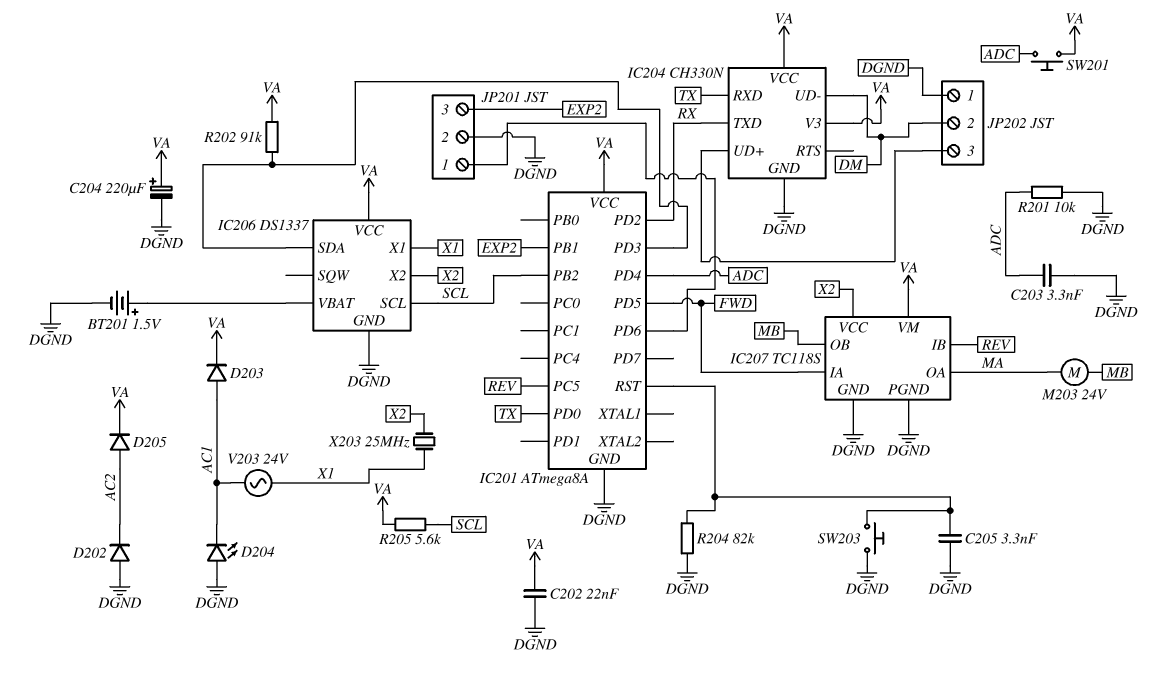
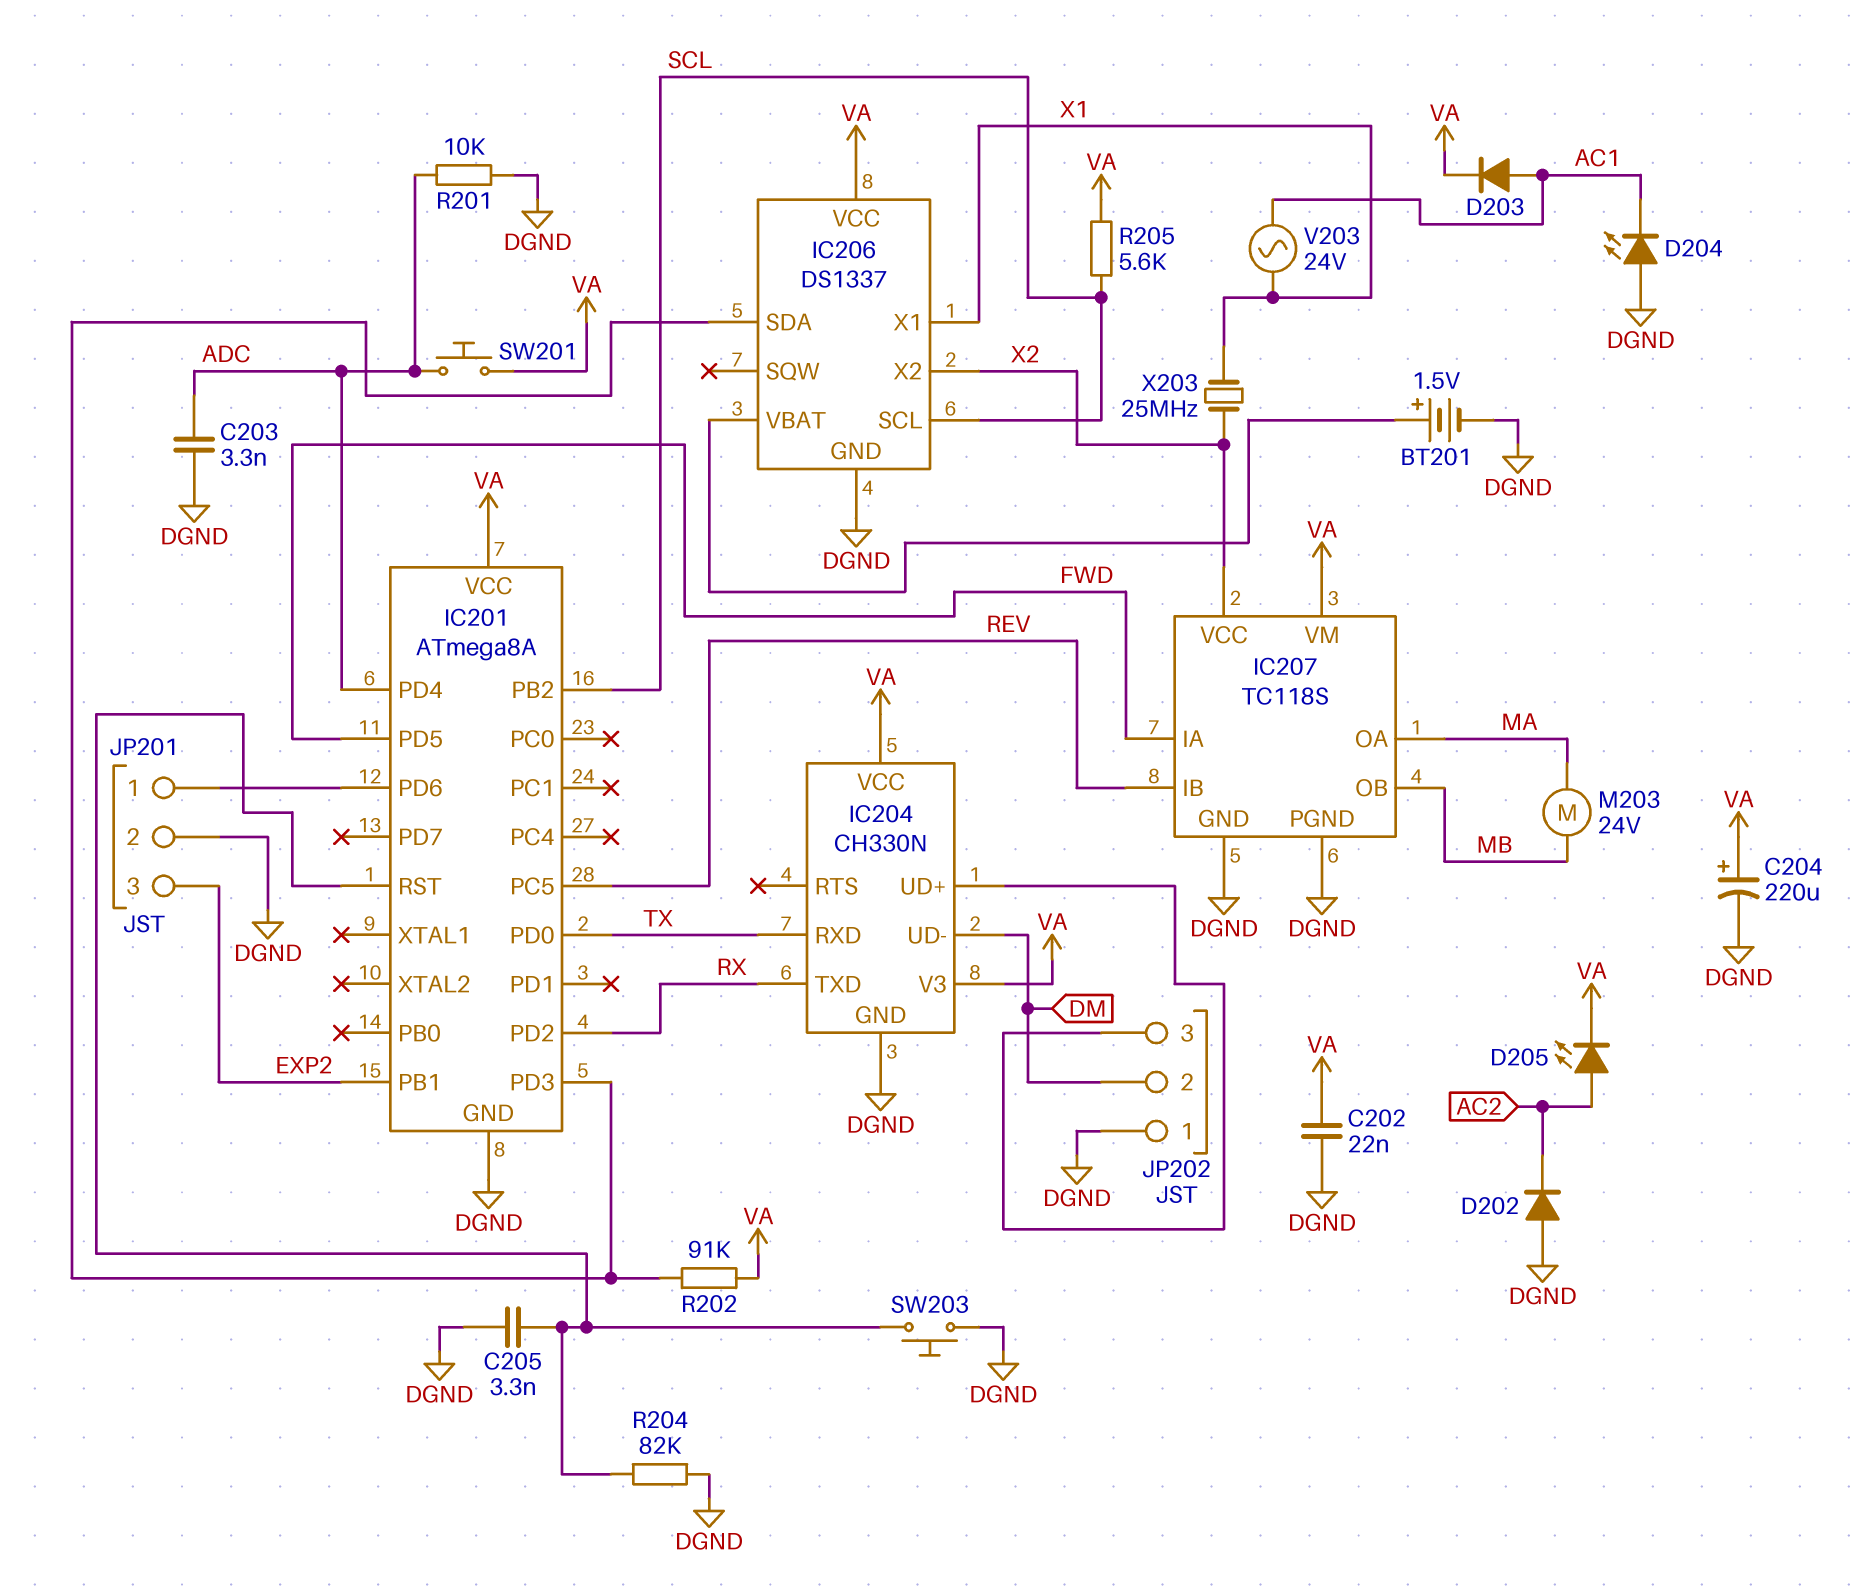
D205: diode (A AC2, K VA) -> LED (A AC2, K VA)

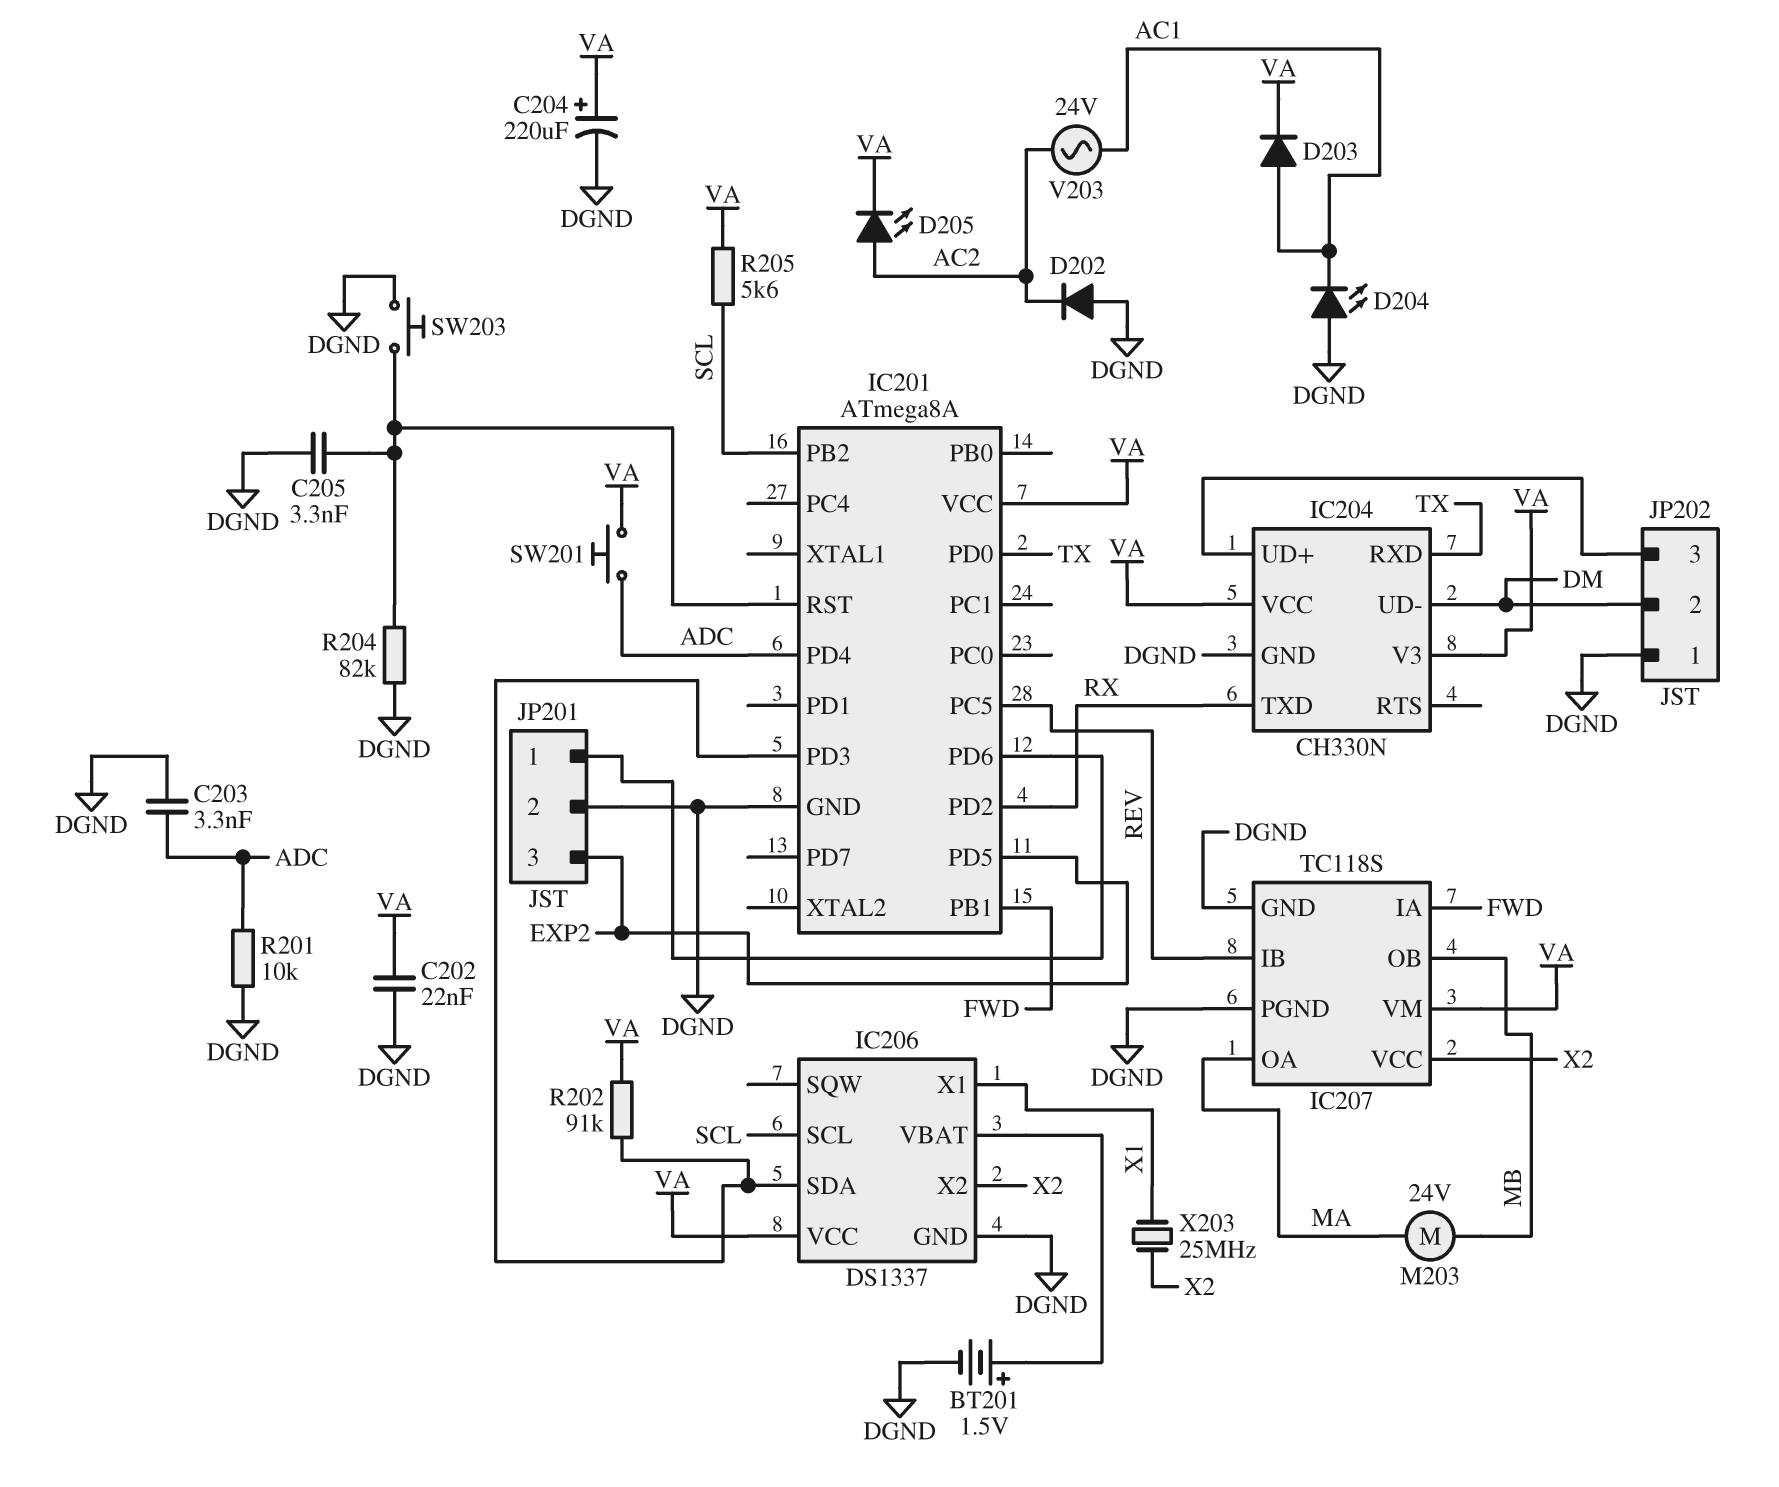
IC201 pin PB1: EXP2 -> FWD
IC201 pin PD5: FWD -> EXP2
V203: AC 24V (AC1, X1) -> AC 24V (AC1, AC2)

